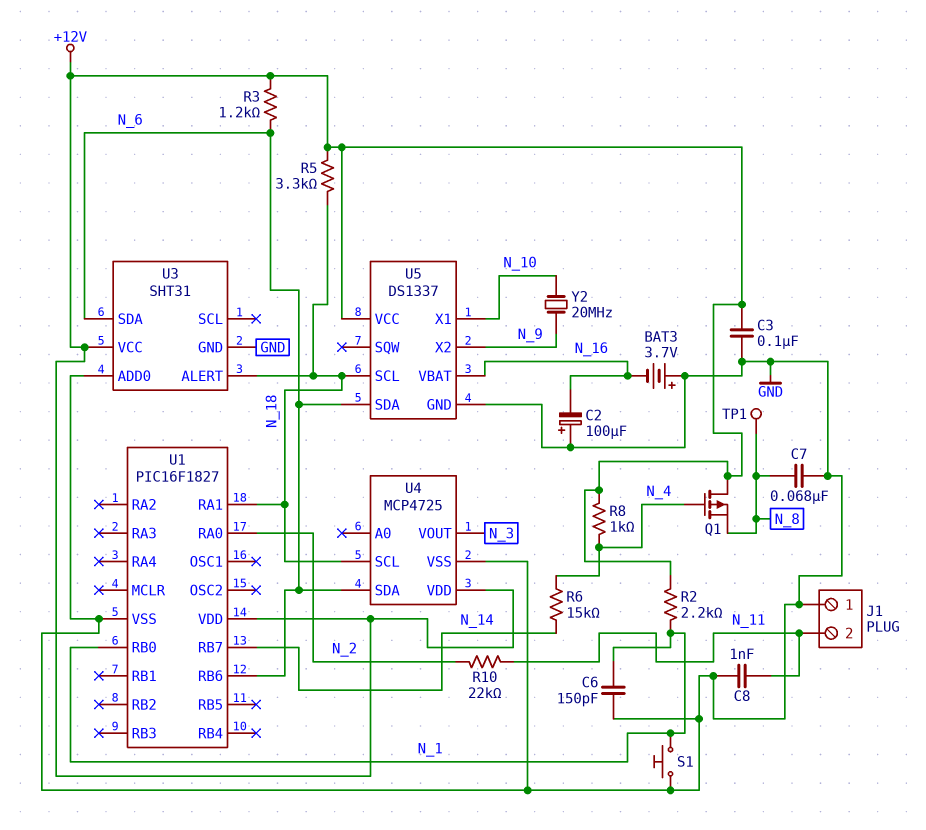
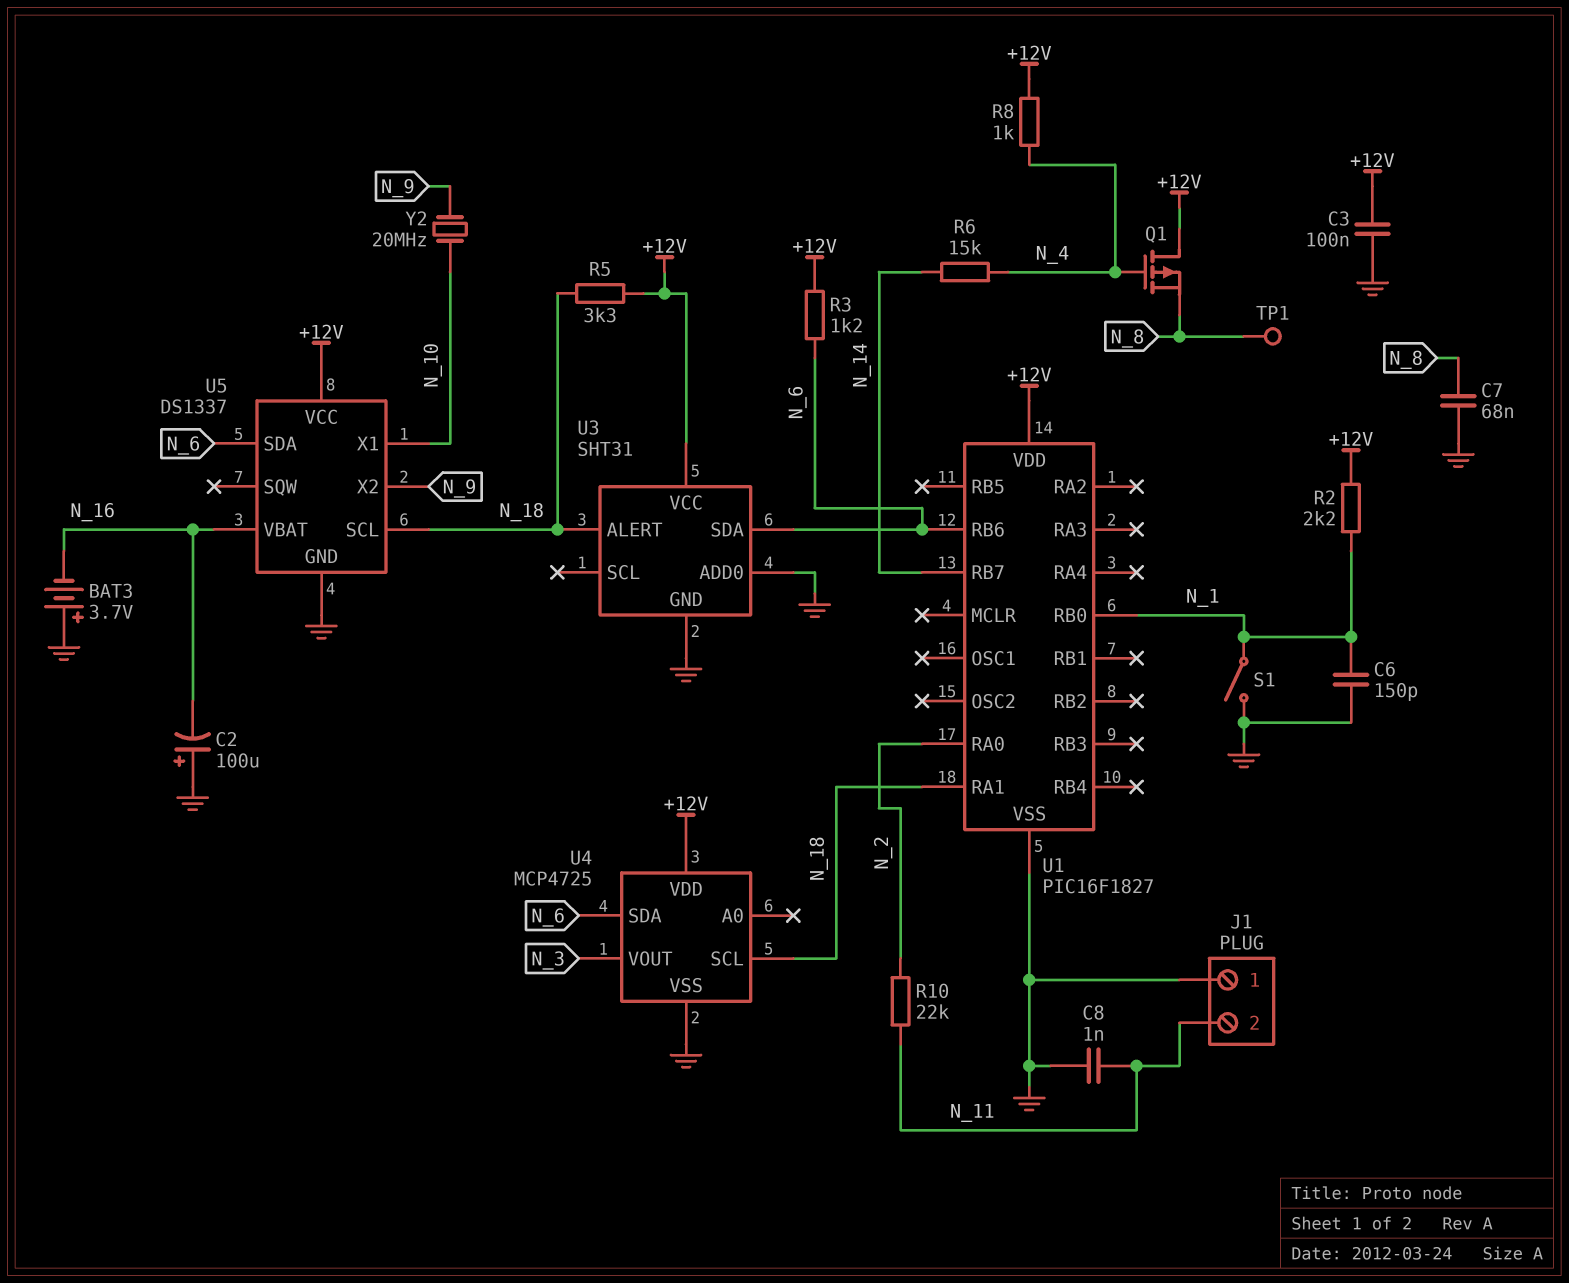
S1: button (GND, N_1) -> switch (GND, N_1)

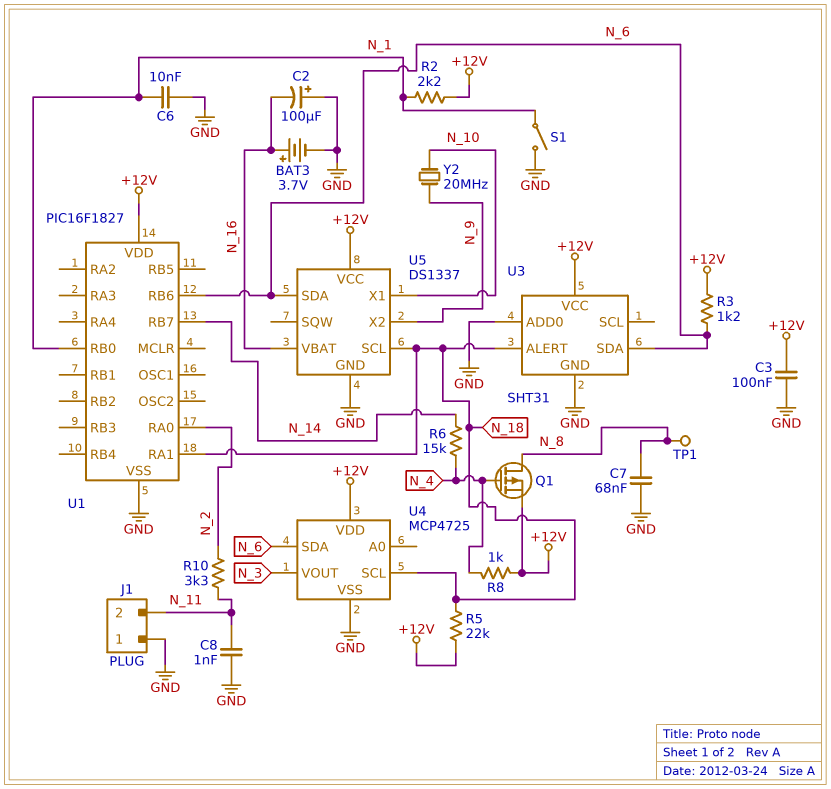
BAT3: 3.7V (plus GND, minus N_16) -> 3.7V (plus N_16, minus GND)
C6: 150pF (GND, N_1) -> 10nF (GND, N_1)
Q1: PMOS (G N_4, D +12V, S N_8) -> PMOS (G N_4, D N_8, S +12V)
R5: 3.3k (+12V, N_18) -> 22k (+12V, N_18)
R10: 22k (N_2, N_11) -> 3.3k (N_2, N_11)

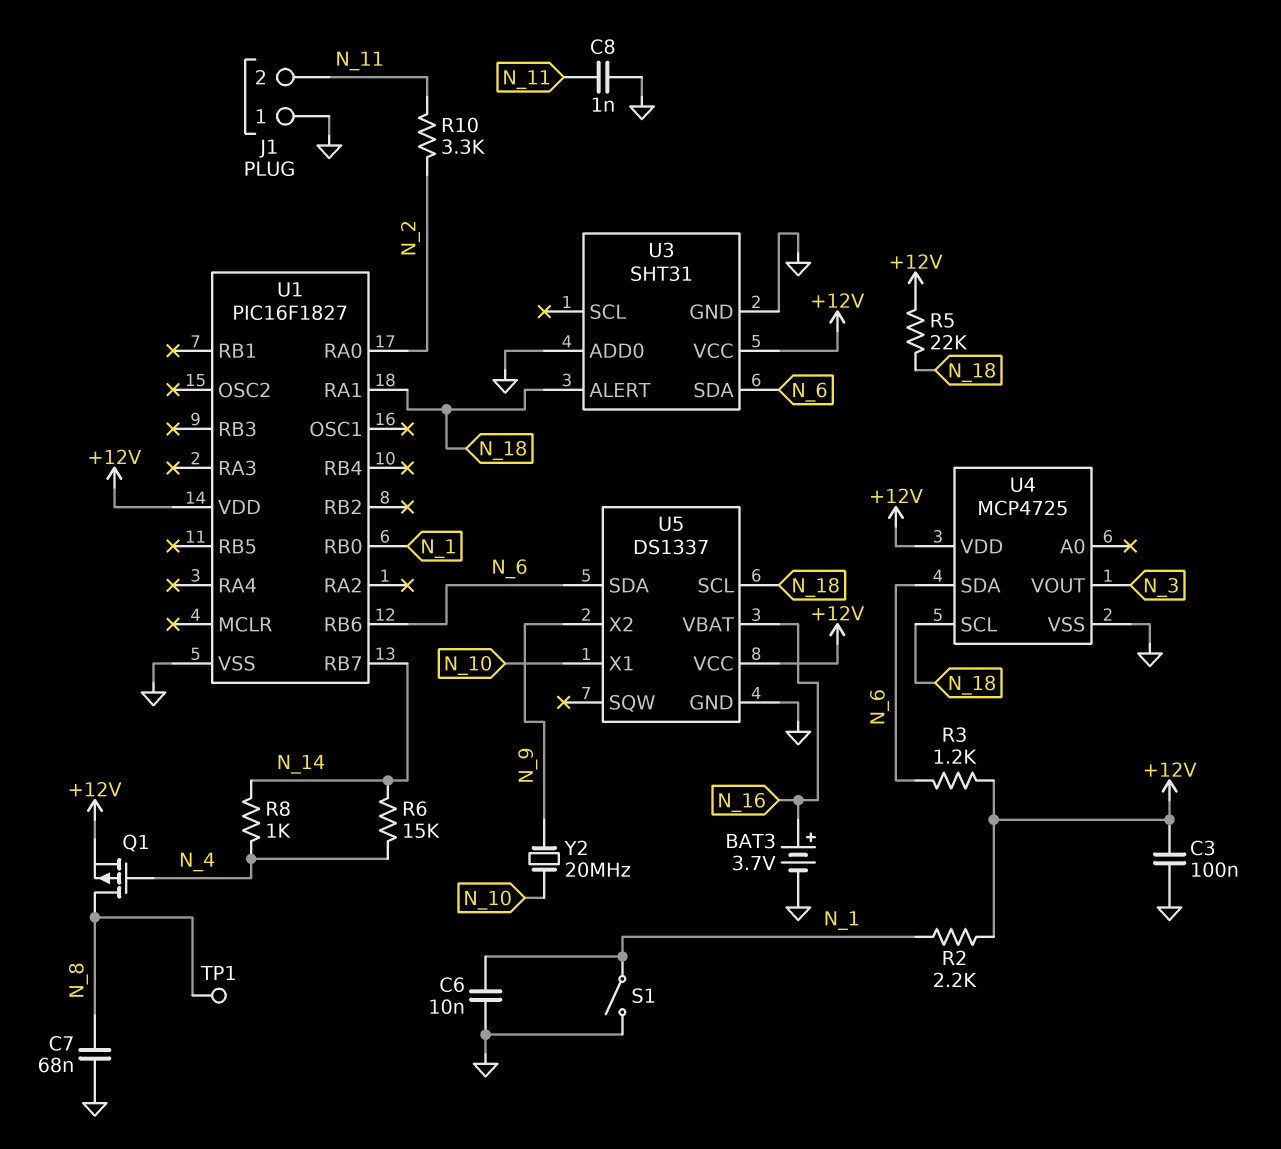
C2: 100uF (plus GND, minus N_16) -> none
R8: 1k (+12V, N_4) -> 1k (N_4, N_14)

